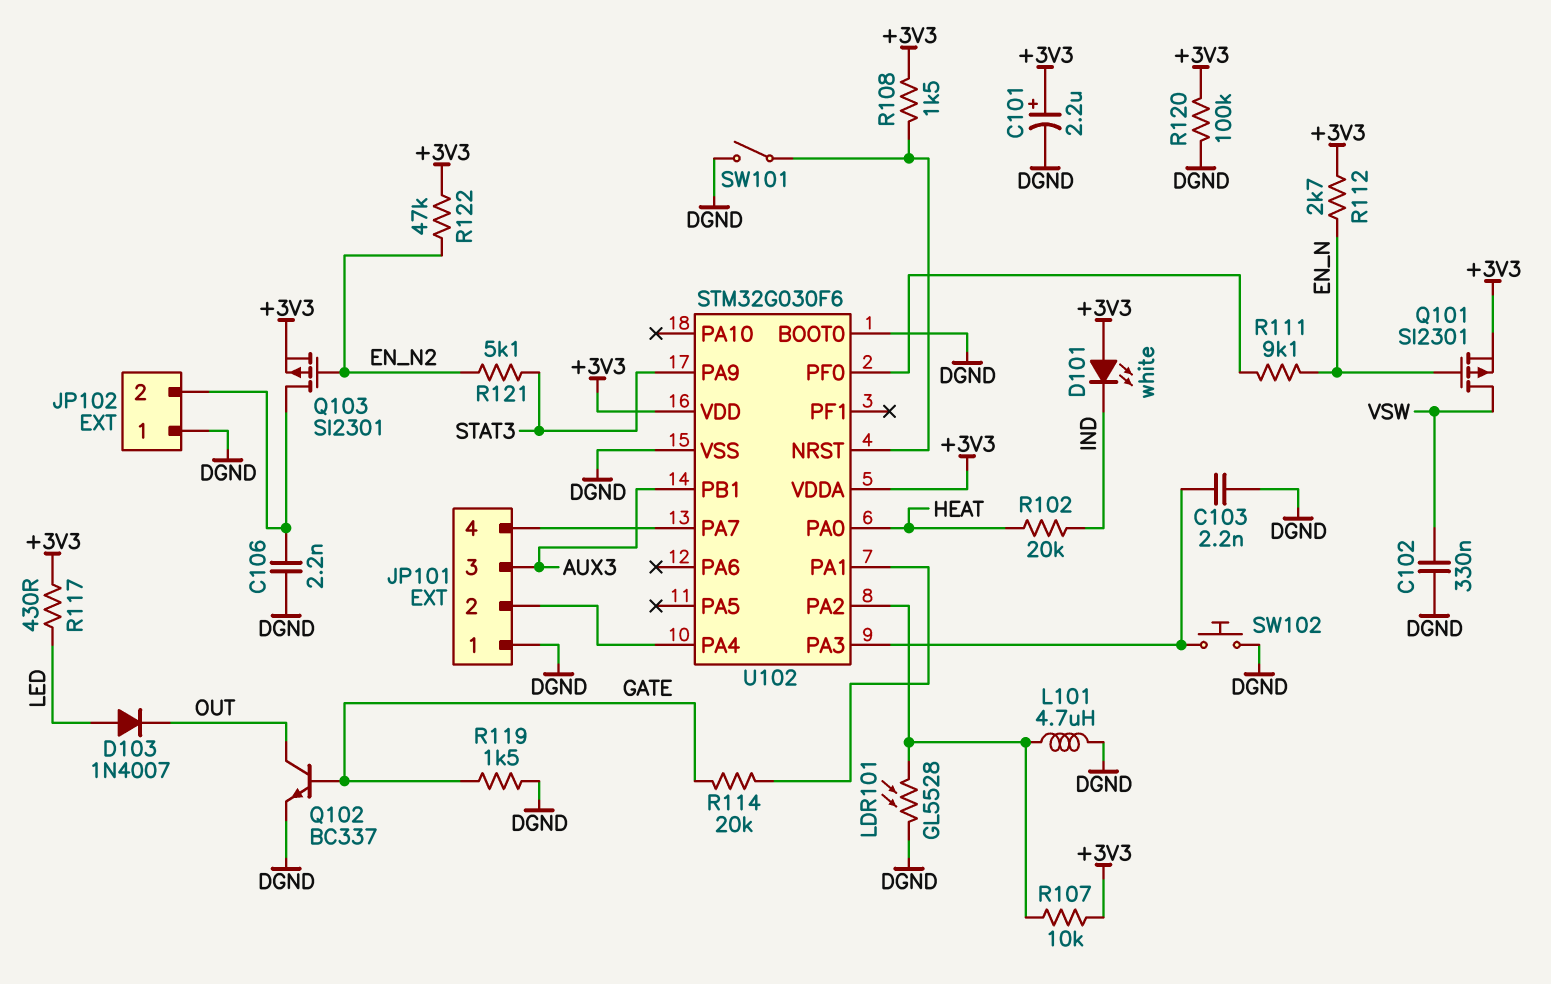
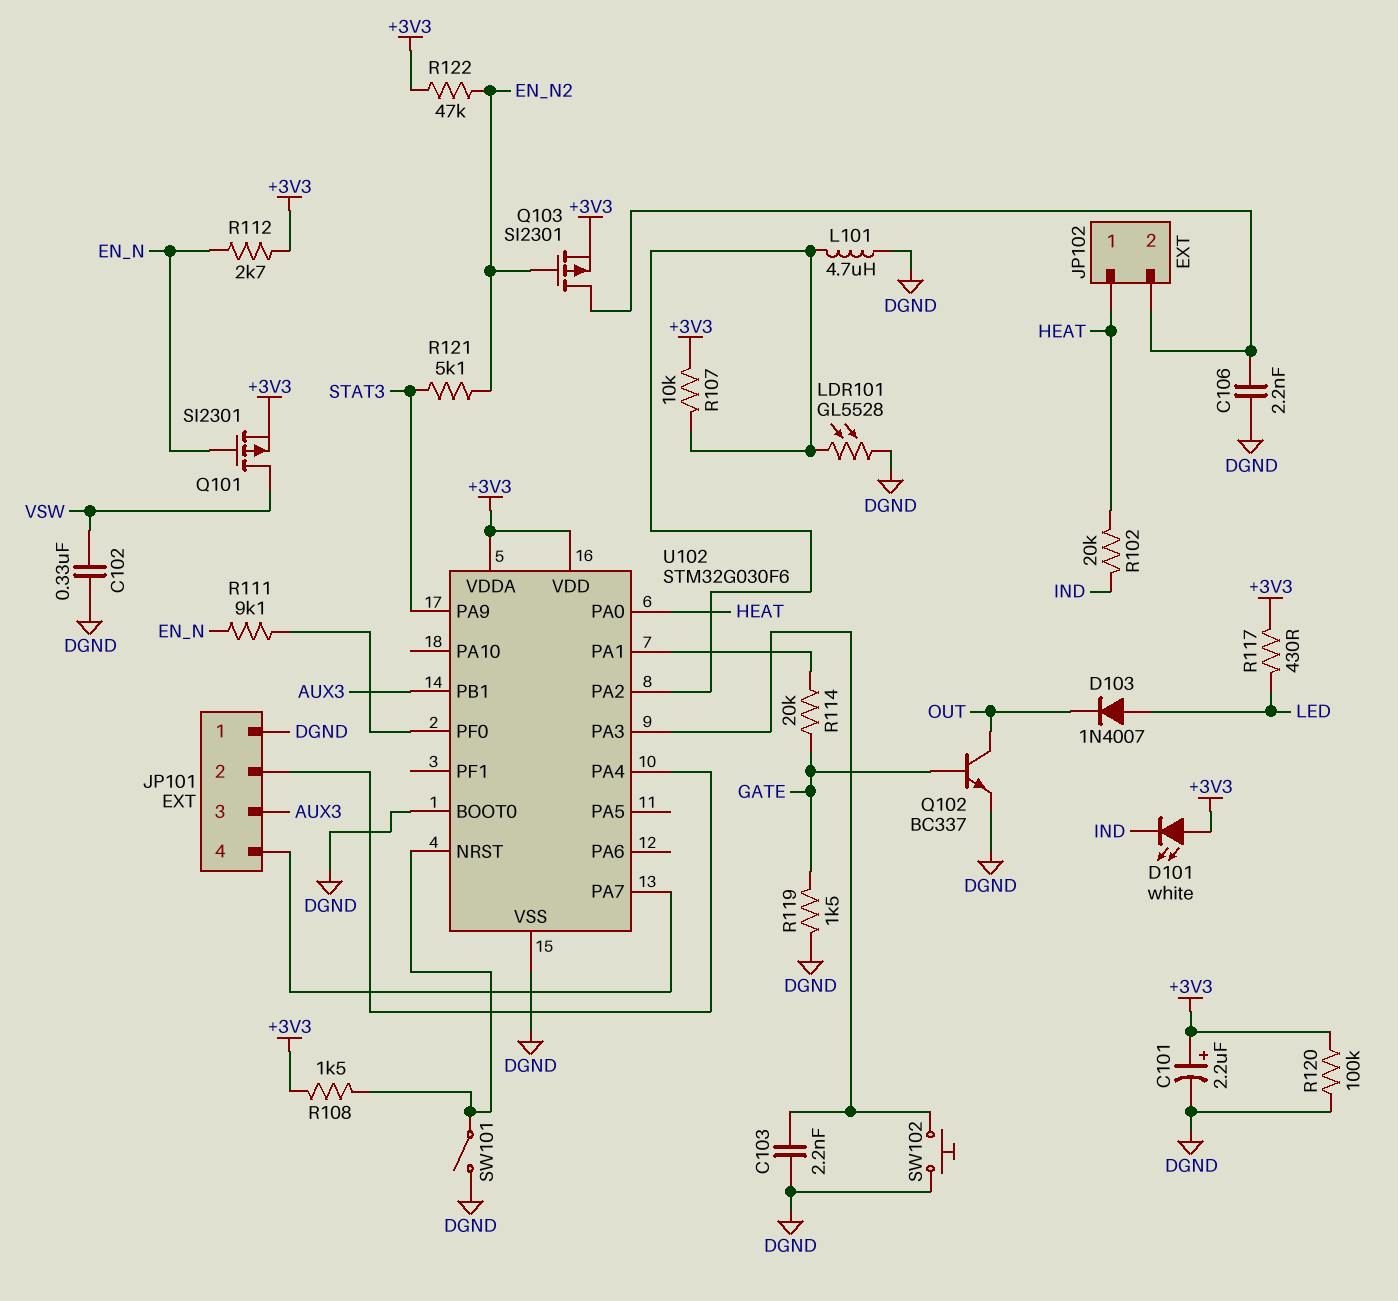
JP102 pin 1: DGND -> HEAT

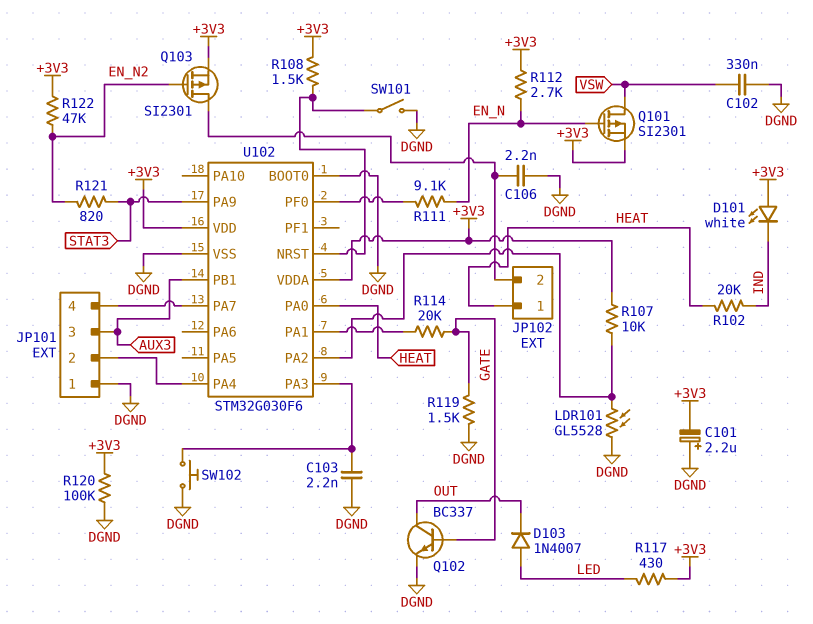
C101: 2.2uF (plus +3V3, minus DGND) -> 2.2uF (plus DGND, minus +3V3)
L101: 4.7uH (DGND, U102/PA2) -> none
R121: 5.1k (EN_N2, STAT3) -> 820 (EN_N2, STAT3)

